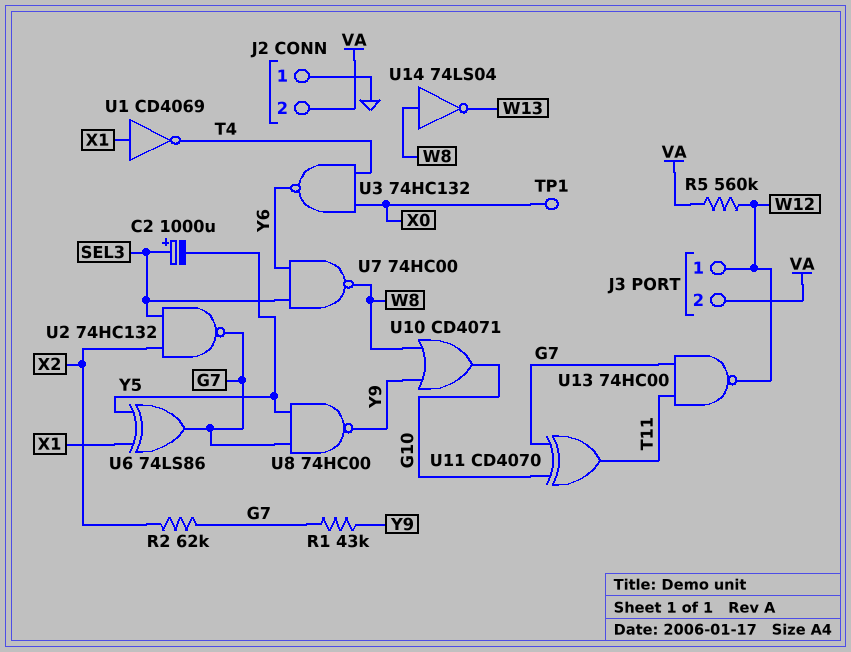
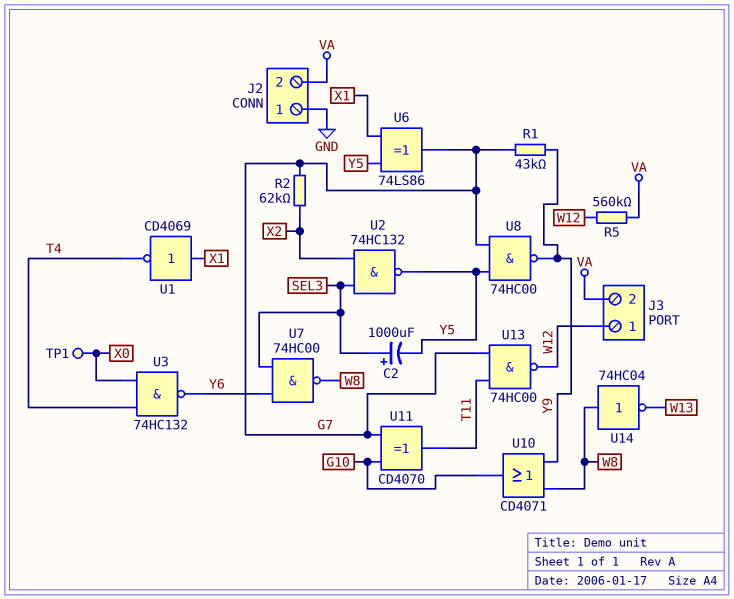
U2: NAND 74HC132 (in SEL3, in X2, out G7) -> NAND 74HC132 (in SEL3, in X2, out Y5)
U14: NOT 74LS04 (in W8, out W13) -> NOT 74HC04 (in W8, out W13)

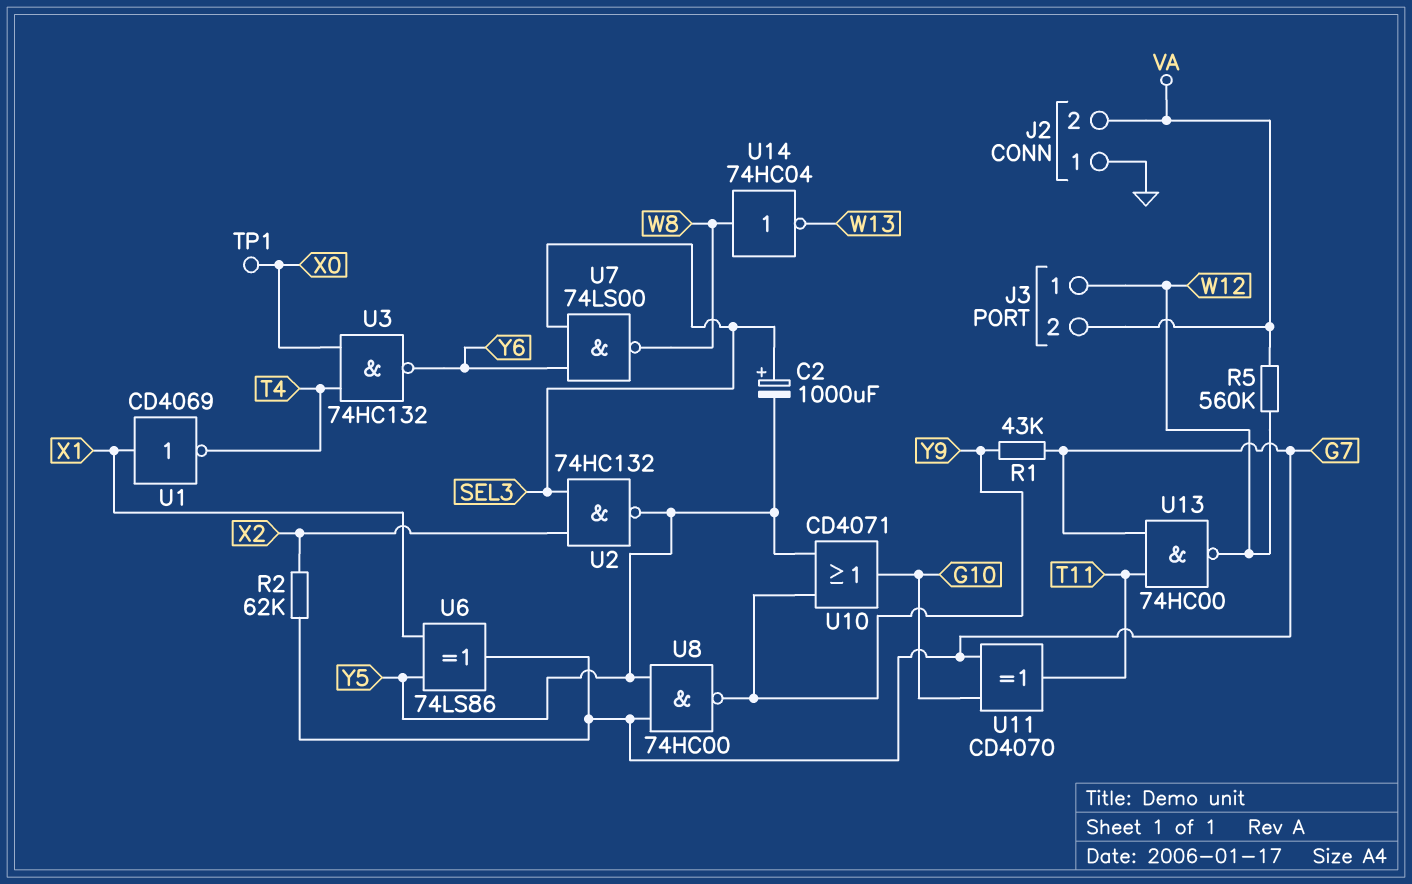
U7: NAND 74HC00 (in SEL3, in Y6, out W8) -> NAND 74LS00 (in SEL3, in Y6, out W8)
U10: OR CD4071 (in W8, in Y9, out G10) -> OR CD4071 (in Y5, in Y9, out G10)

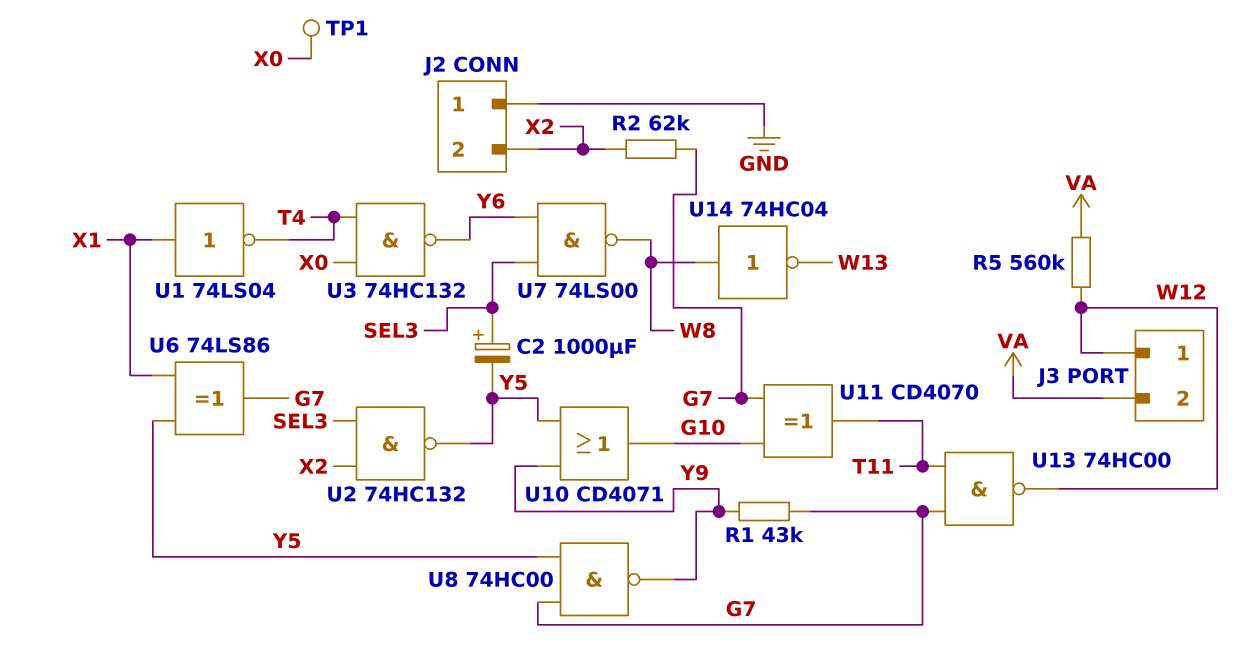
J2 pin 2: VA -> X2
U1: NOT CD4069 (in X1, out T4) -> NOT 74LS04 (in X1, out T4)

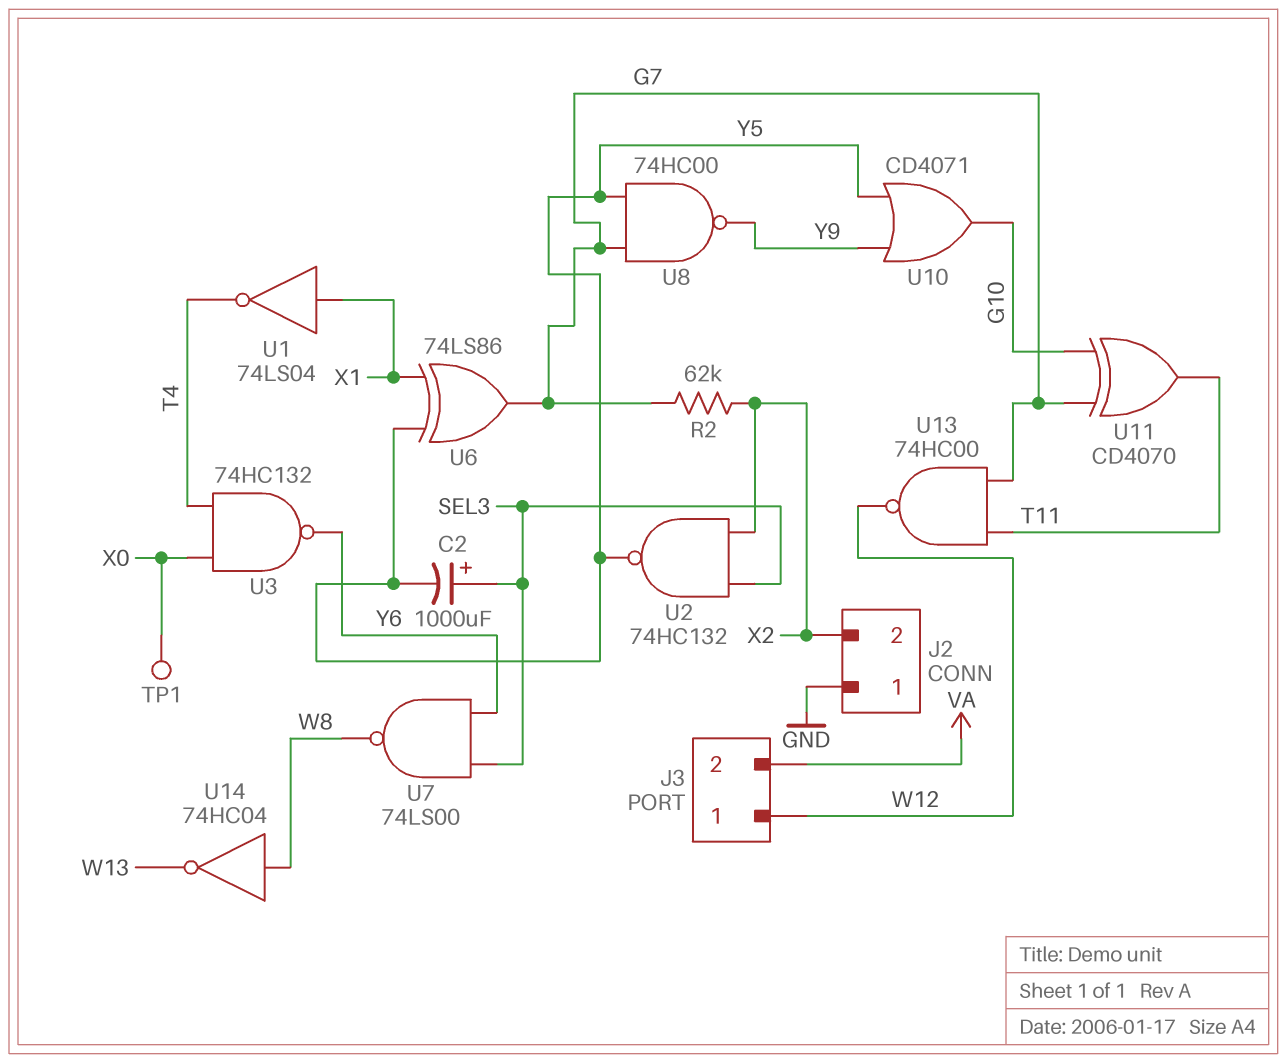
R1: 43k (G7, Y9) -> none
R5: 560k (VA, W12) -> none

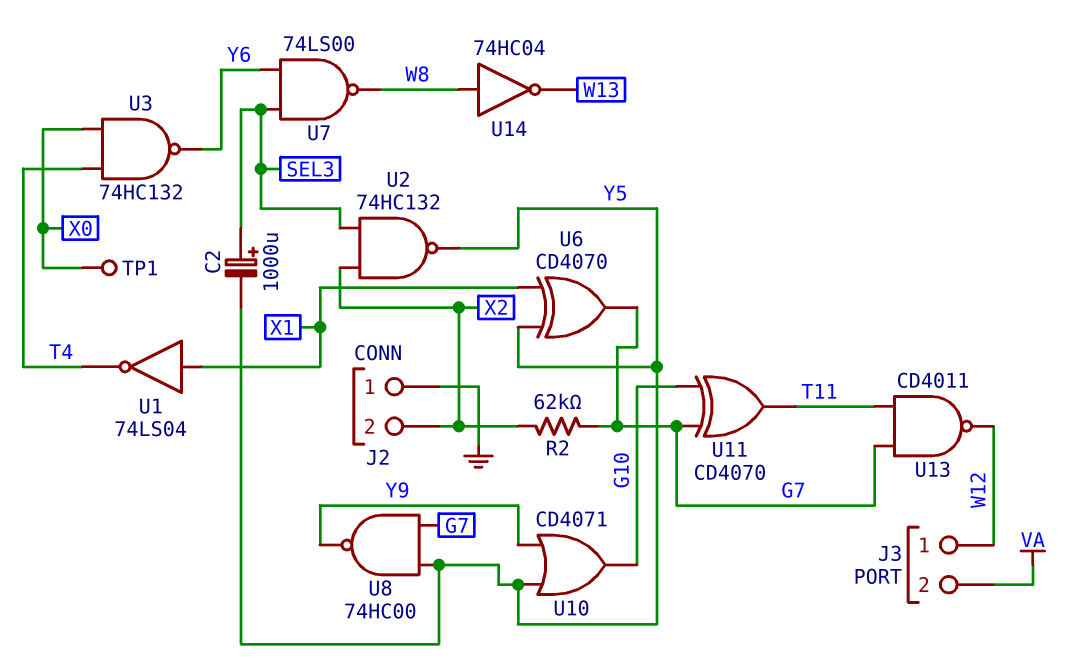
U6: XOR 74LS86 (in X1, in Y5, out G7) -> XOR CD4070 (in X1, in Y5, out G7)
U13: NAND 74HC00 (in G7, in T11, out W12) -> NAND CD4011 (in G7, in T11, out W12)

